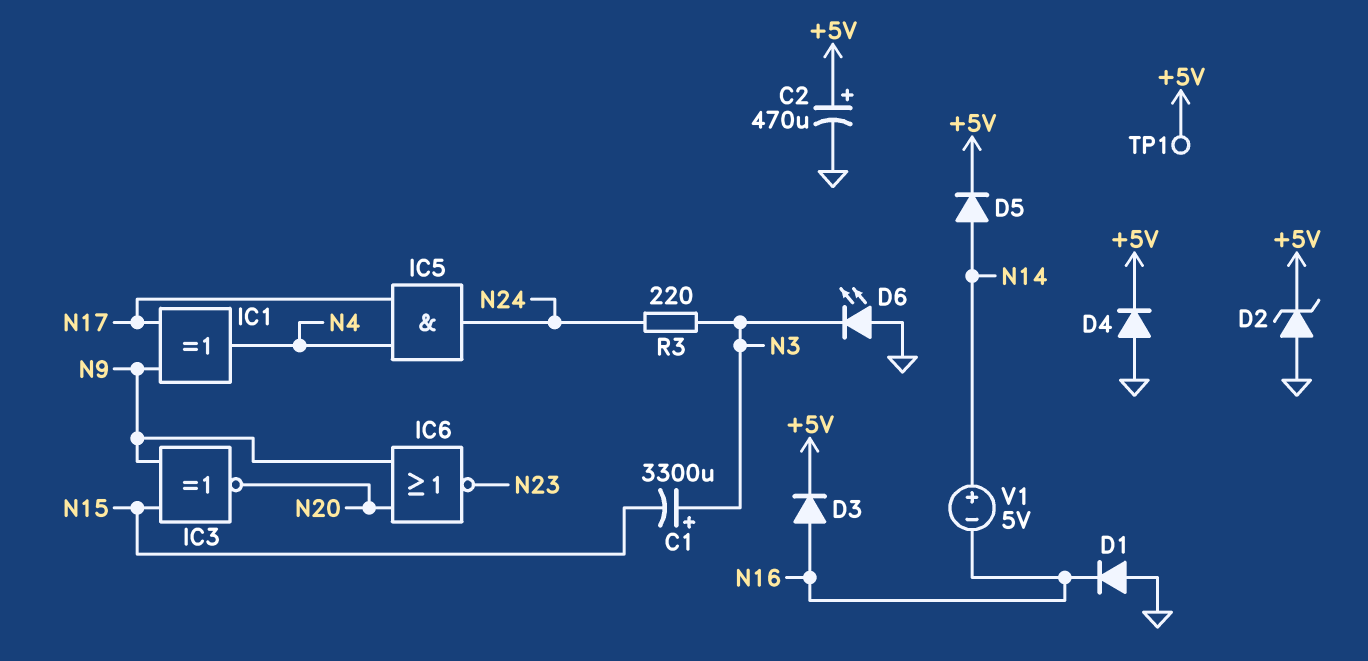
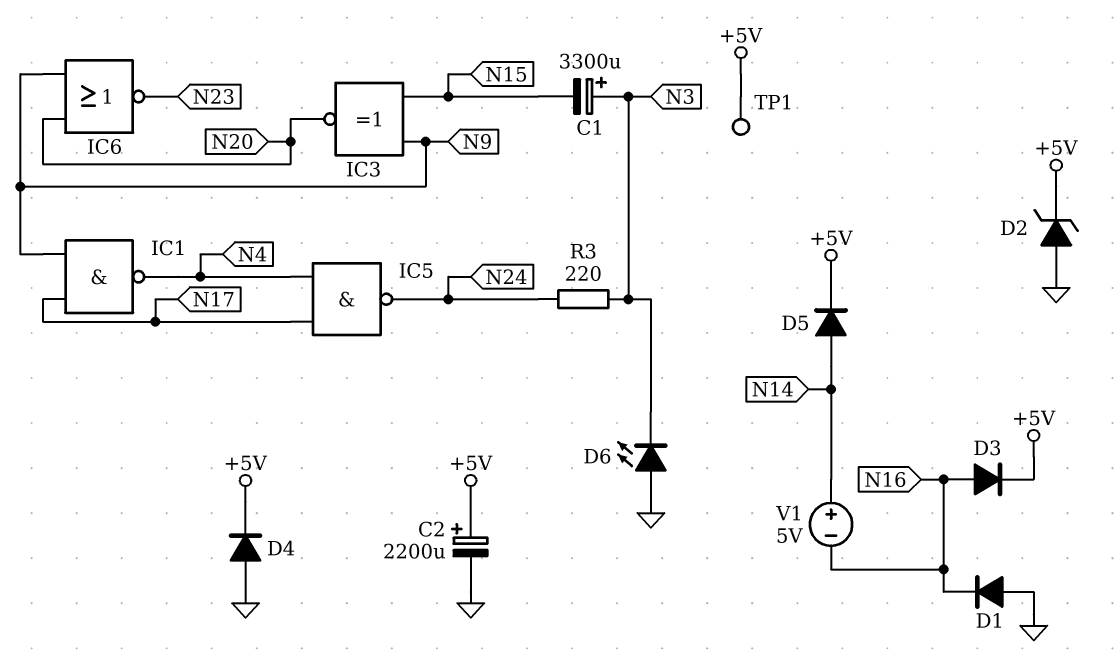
C2: 470uF (plus +5V, minus GND) -> 2200uF (plus +5V, minus GND)
IC1: XOR (in N9, in N17, out N4) -> NAND (in N9, in N17, out N4)
IC5: AND (in N4, in N17, out N24) -> NAND (in N4, in N17, out N24)

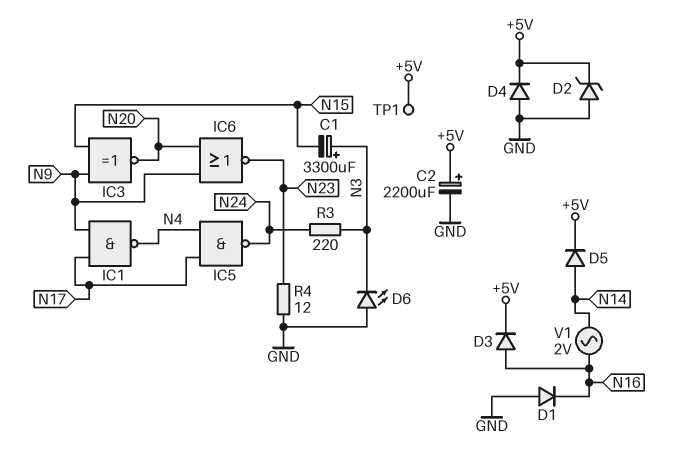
R4: none -> 12 (GND, N23)
V1: 5V (plus N14, minus N16) -> AC 2V (N14, N16)

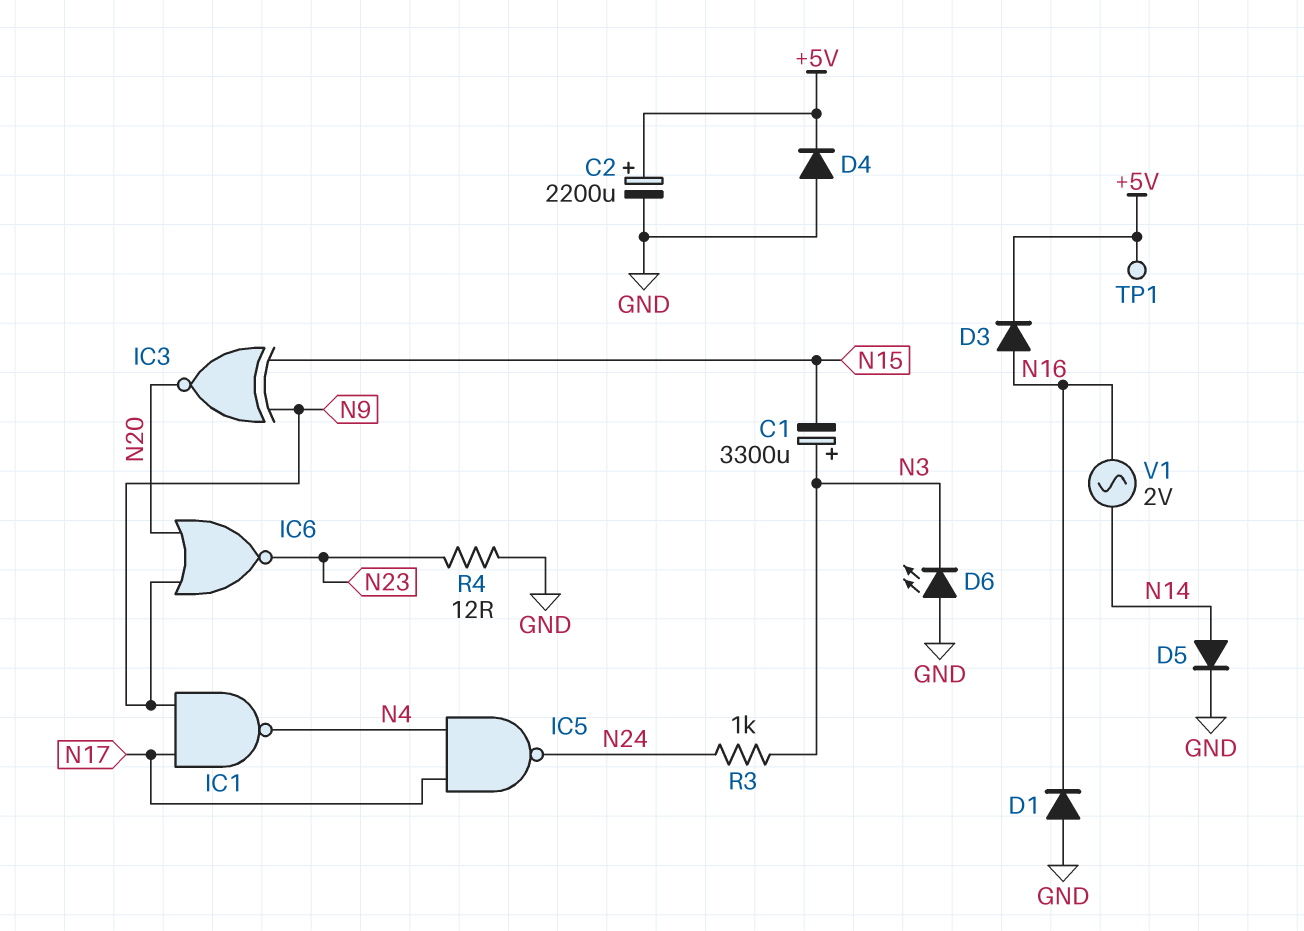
D2: zener (A GND, K +5V) -> none
D5: diode (A N14, K +5V) -> diode (A N14, K GND)
R3: 220 (N3, N24) -> 1k (N3, N24)

